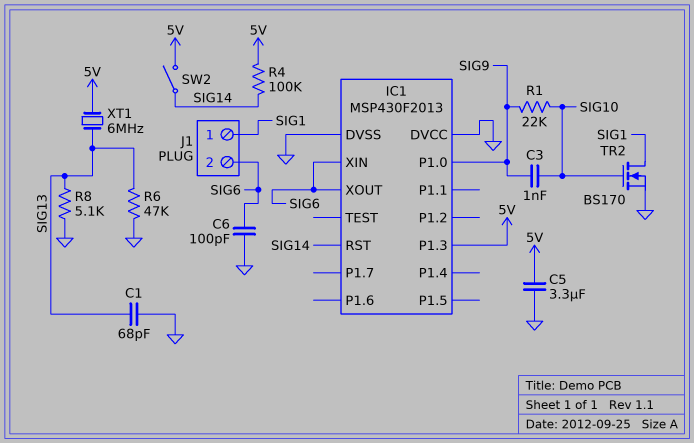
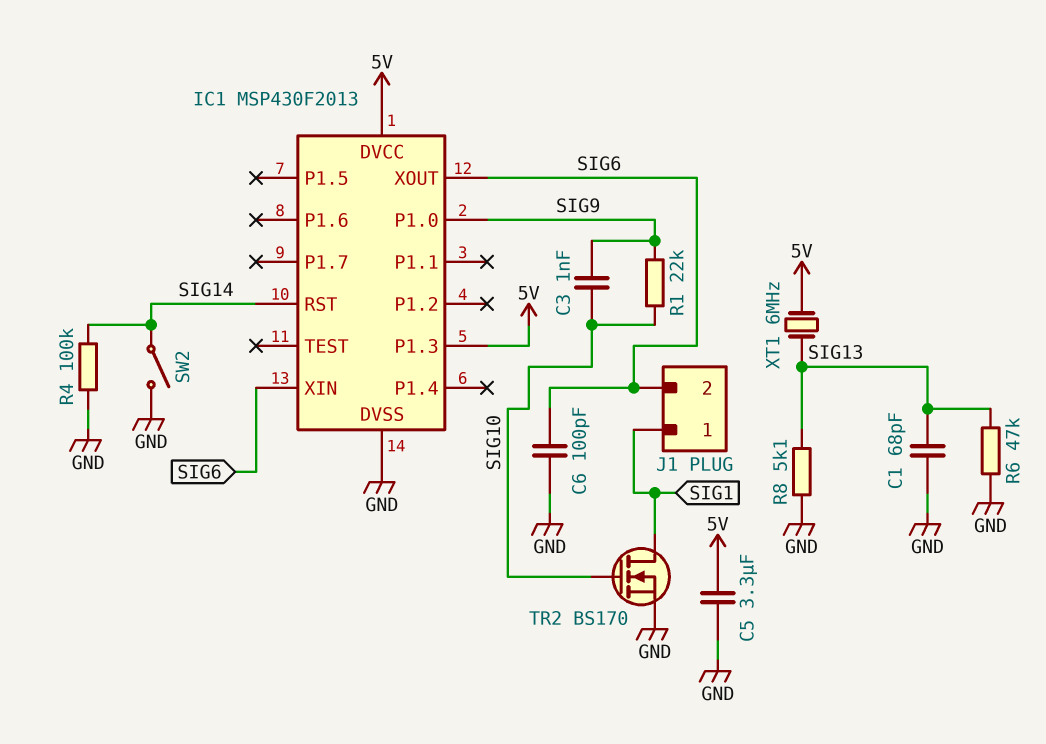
IC1 pin DVCC: GND -> 5V
R4: 100k (5V, SIG14) -> 100k (GND, SIG14)
SW2: switch (5V, SIG14) -> switch (GND, SIG14)

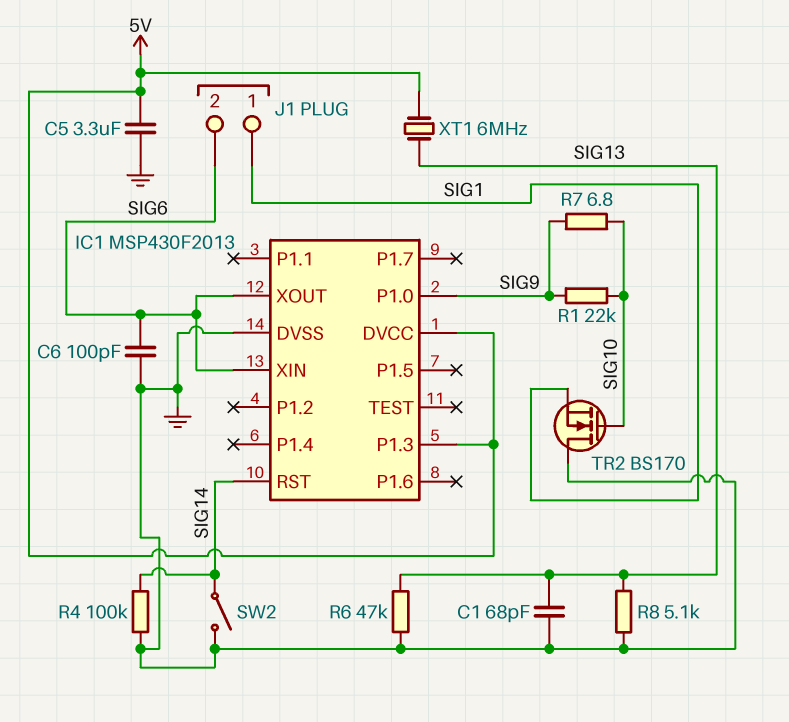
C3: 1nF (SIG9, SIG10) -> none
R7: none -> 6.8 (SIG9, SIG10)
TR2: NMOS BS170 (G SIG10, D SIG1, S GND) -> NMOS BS170 (G SIG10, D GND, S SIG1)

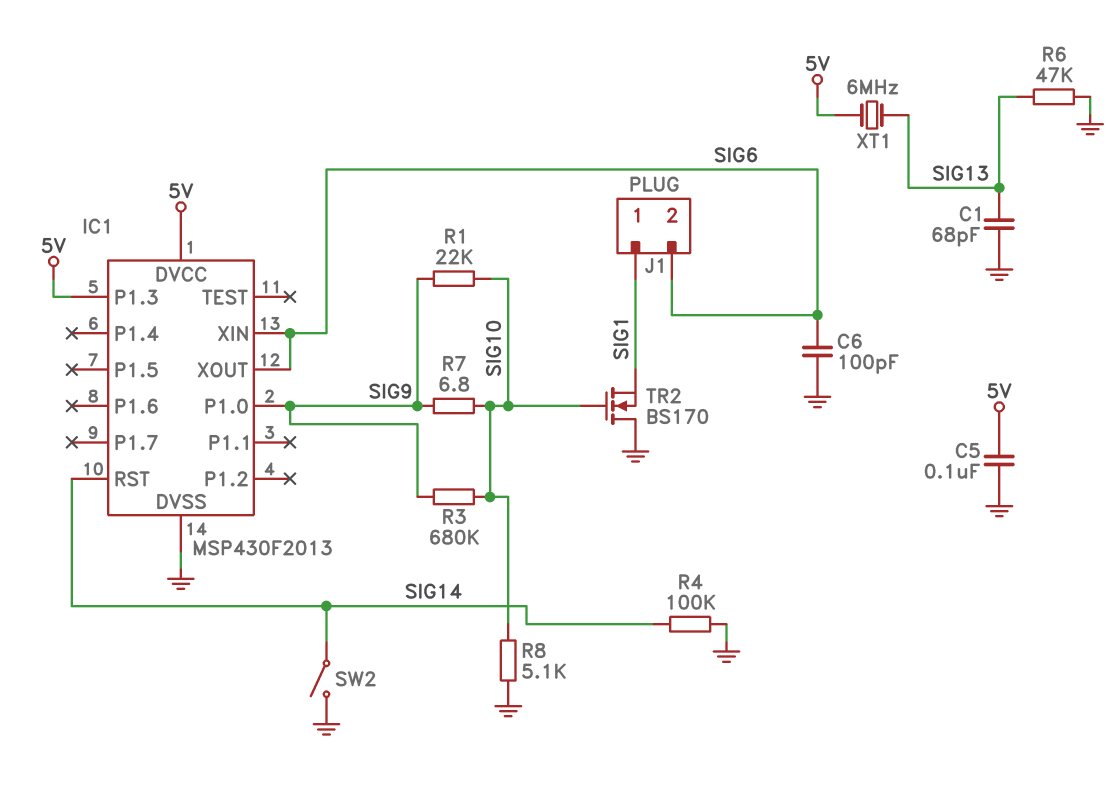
C5: 3.3uF (5V, GND) -> 100nF (5V, GND)
R3: none -> 680k (SIG9, SIG10)
R8: 5.1k (GND, SIG13) -> 5.1k (GND, SIG10)

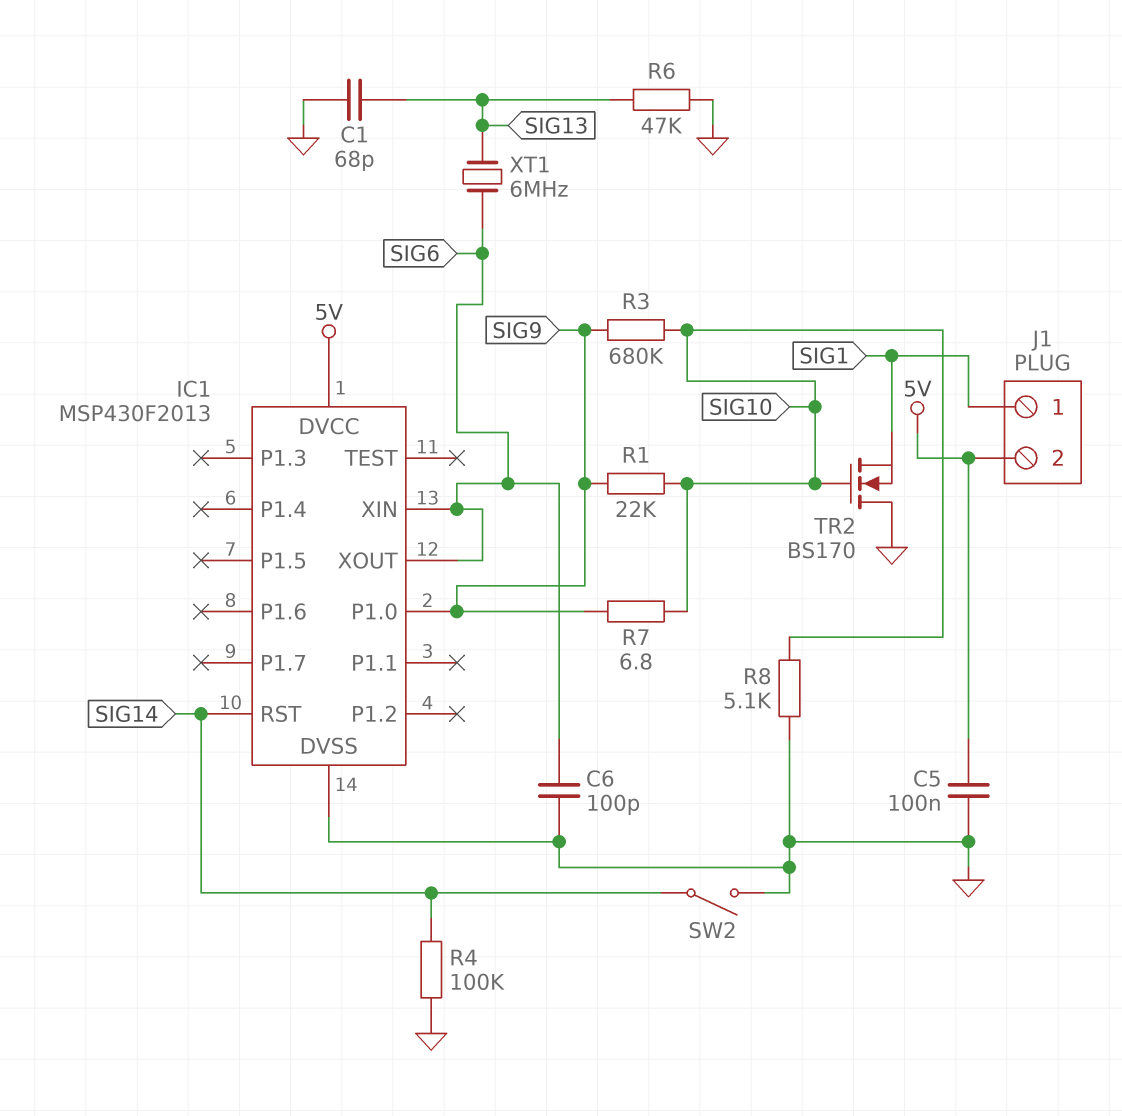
IC1 pin P1.3: 5V -> none
J1 pin 2: SIG6 -> 5V
XT1: 6MHz (5V, SIG13) -> 6MHz (SIG6, SIG13)

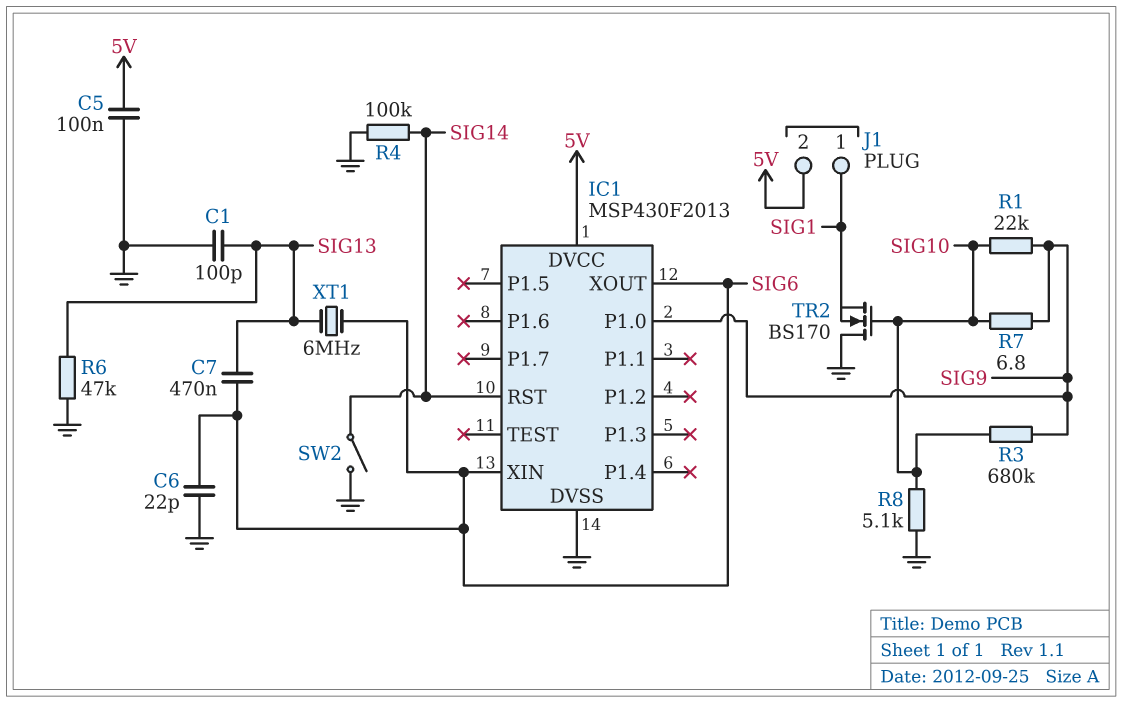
C1: 68pF (GND, SIG13) -> 100pF (GND, SIG13)
C6: 100pF (GND, SIG6) -> 22pF (GND, SIG6)
C7: none -> 470nF (SIG6, SIG13)

